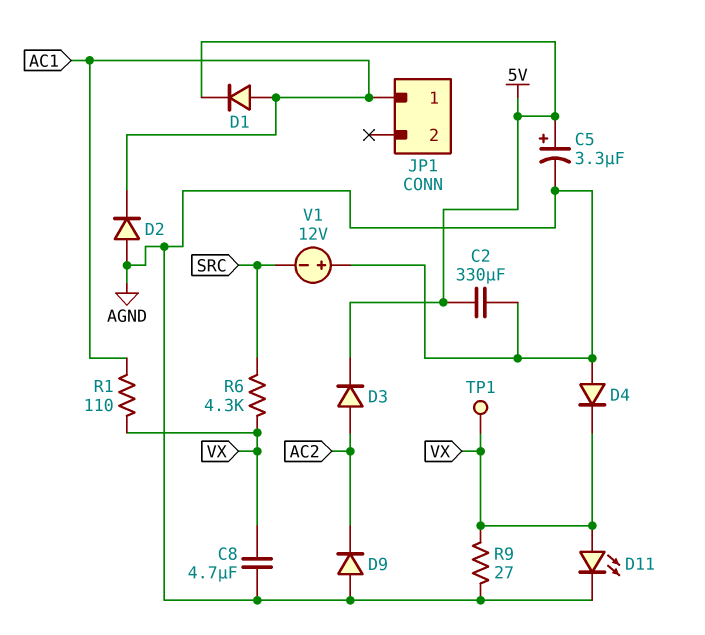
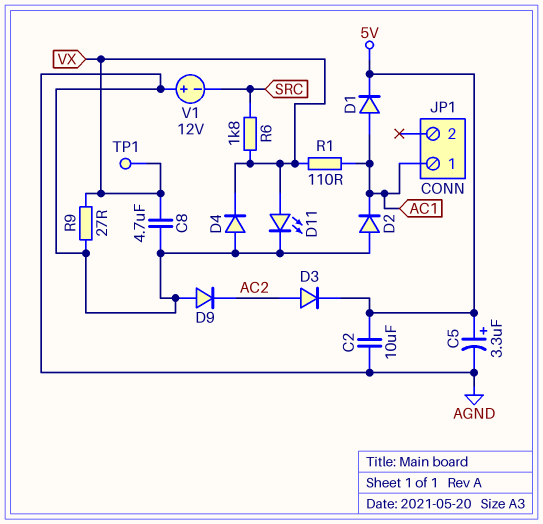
C2: 330uF (5V, AGND) -> 10uF (5V, AGND)
R6: 4.3k (SRC, VX) -> 1.8k (SRC, VX)

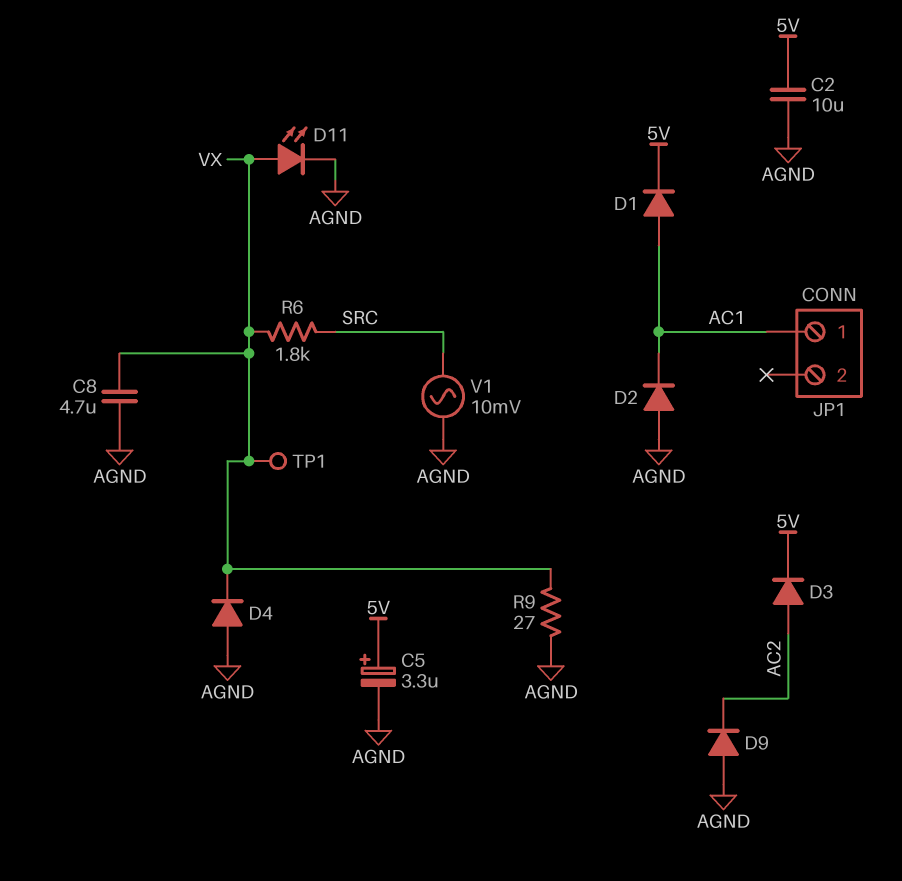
R1: 110 (AC1, VX) -> none
V1: 12V (plus AGND, minus SRC) -> AC 10mV (AGND, SRC)

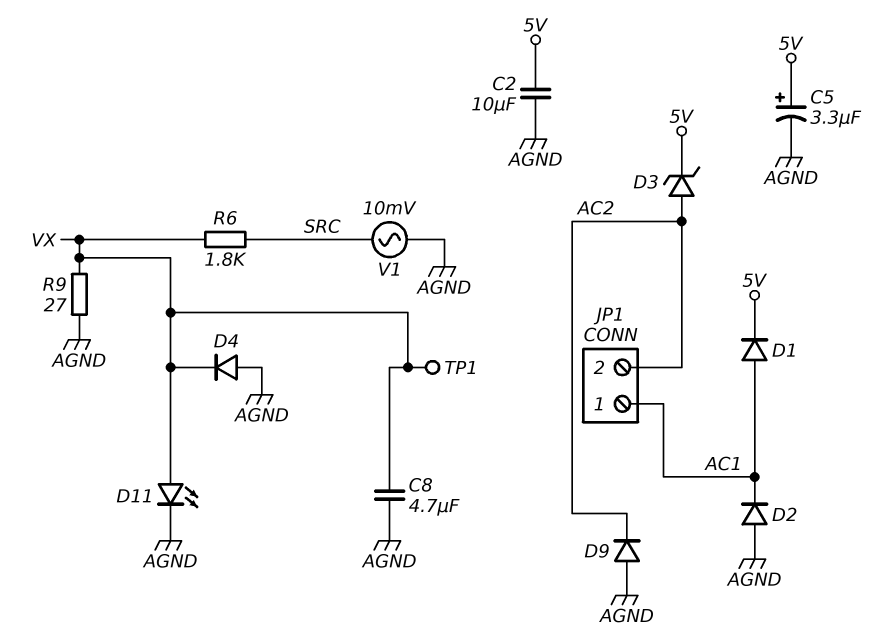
D3: diode (A AC2, K 5V) -> zener (A AC2, K 5V)
JP1 pin 2: none -> AC2

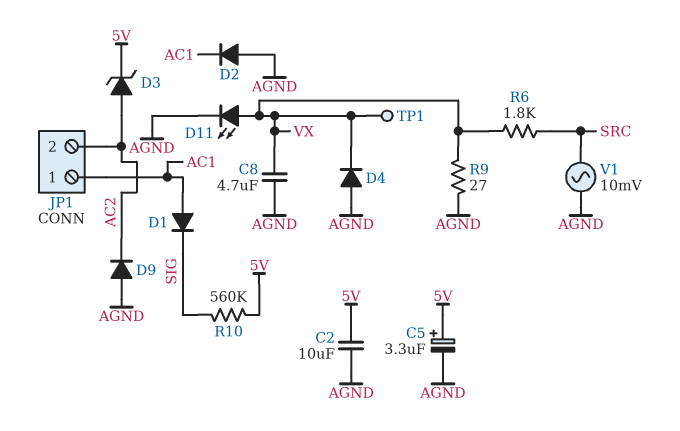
D1: diode (A AC1, K 5V) -> diode (A AC1, K SIG)
R10: none -> 560k (5V, SIG)

